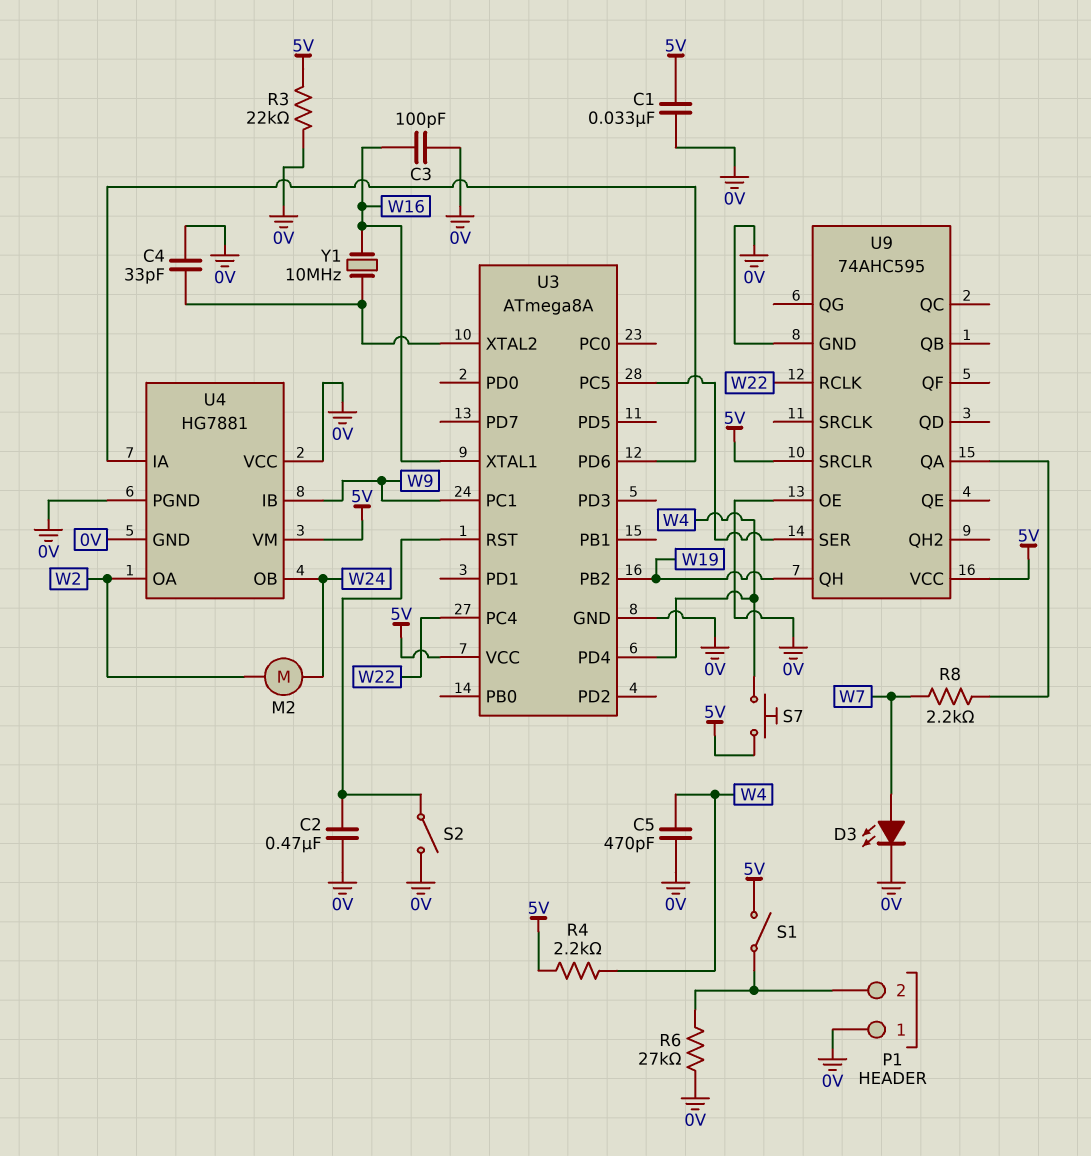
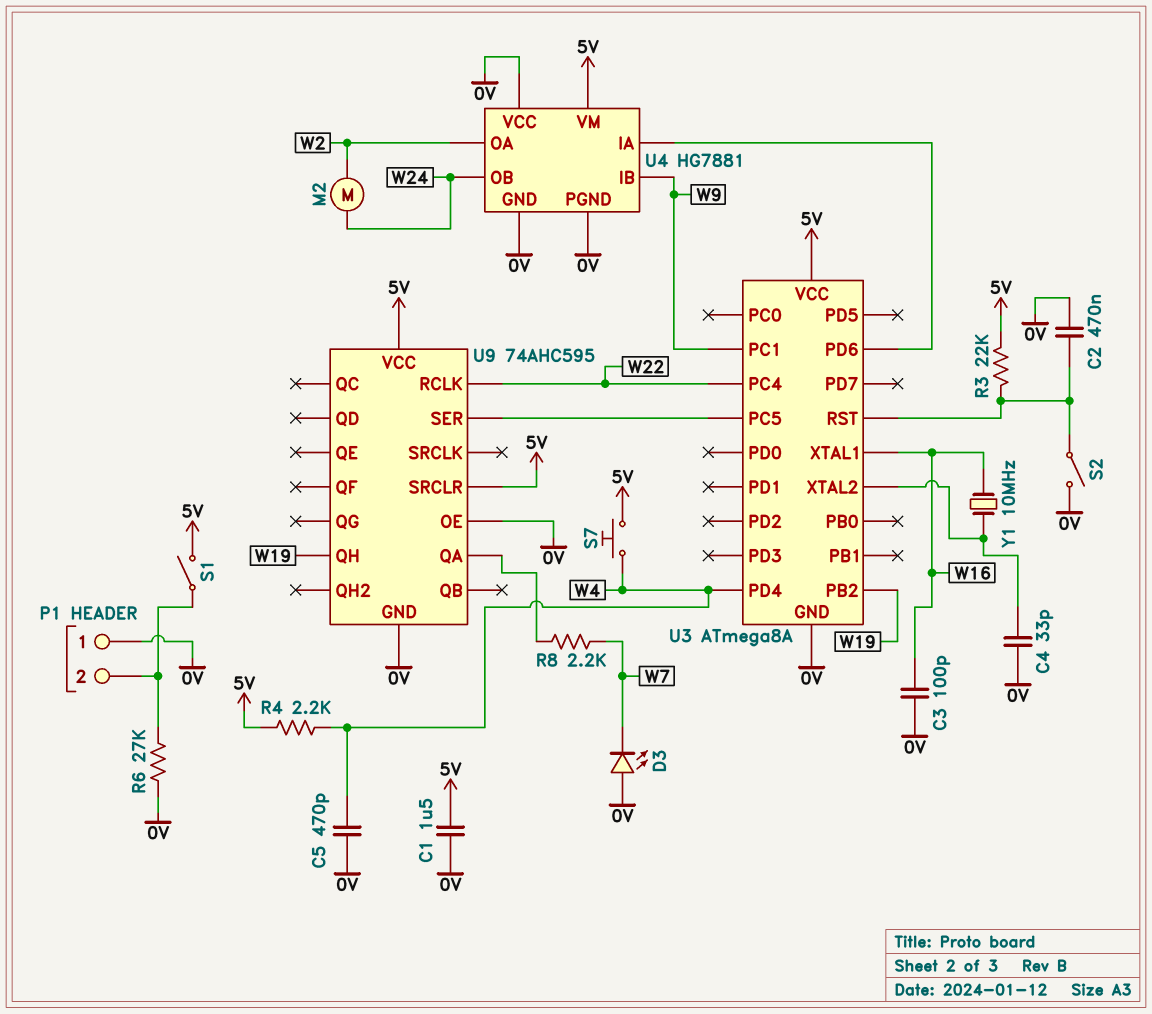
C1: 33nF (0V, 5V) -> 1.5uF (0V, 5V)
D3: LED (A W7, K 0V) -> LED (A 0V, K W7)
R3: 22k (0V, 5V) -> 22k (5V, U3/RST)

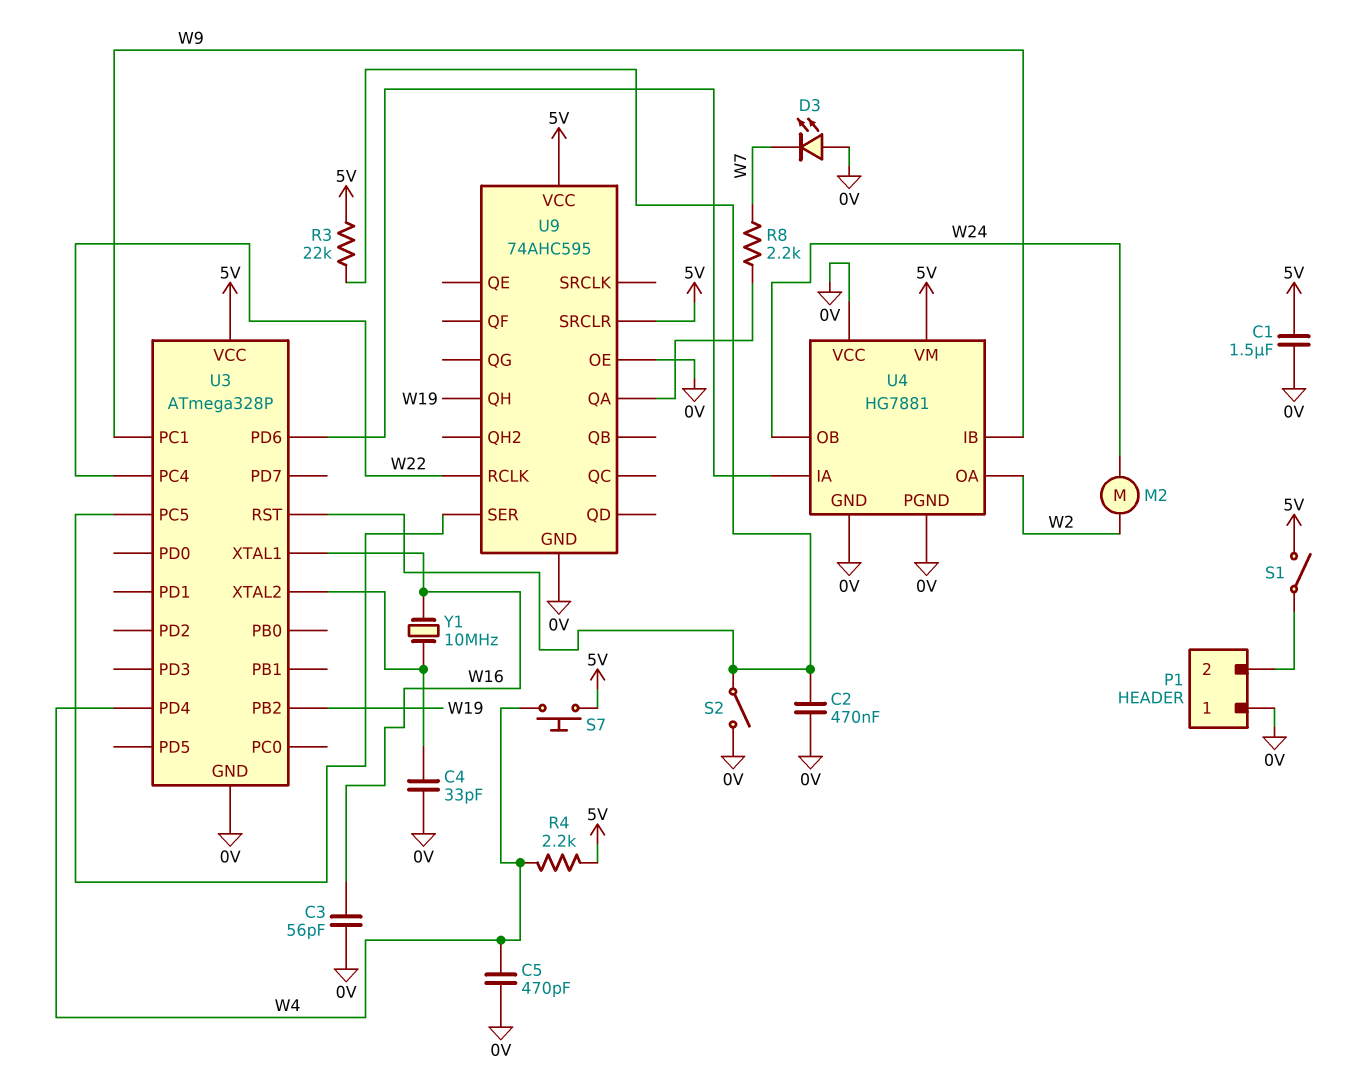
C3: 100pF (0V, W16) -> 56pF (0V, W16)
R6: 27k (0V, P1/2) -> none
U3: ATmega8A -> ATmega328P

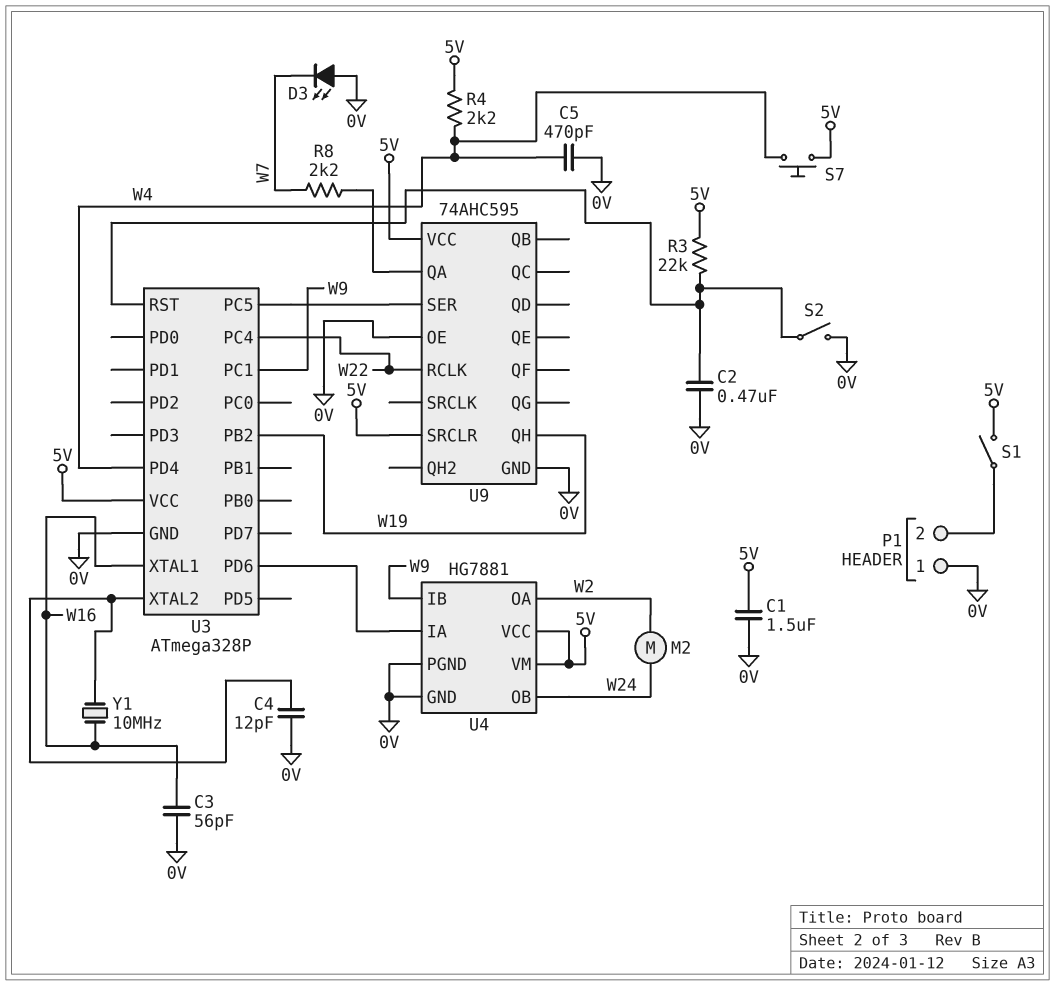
C4: 33pF (0V, U3/XTAL2) -> 12pF (0V, U3/XTAL2)
U4 pin VCC: 0V -> 5V

